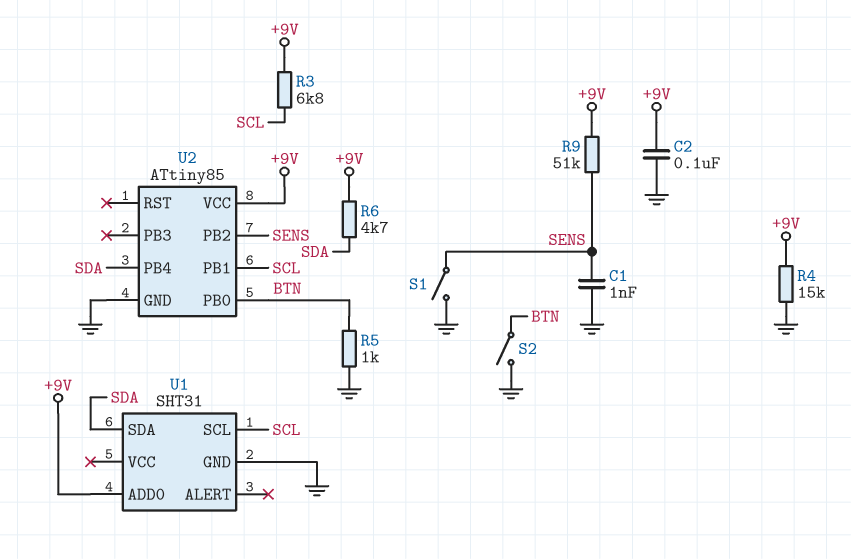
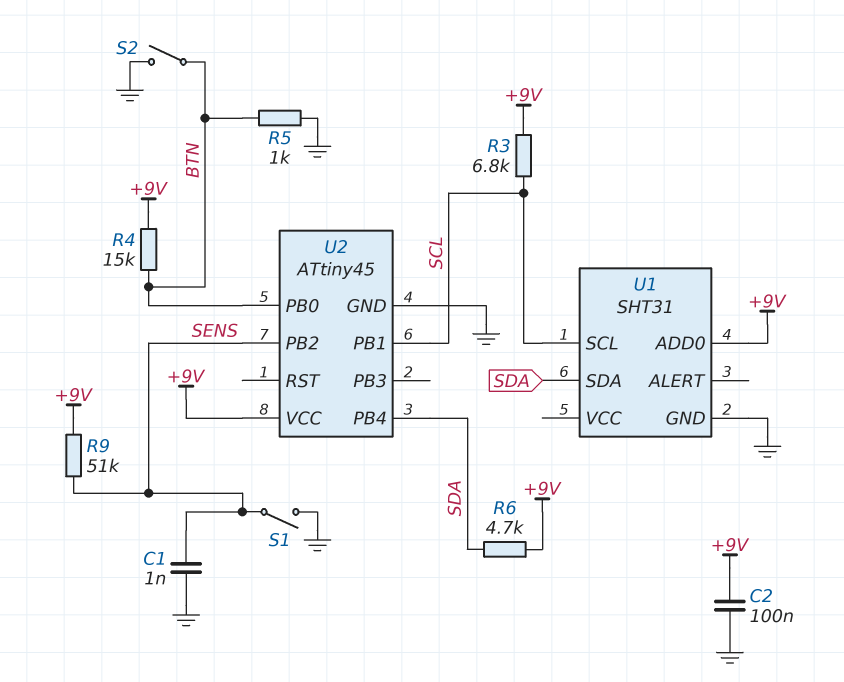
R4: 15k (+9V, GND) -> 15k (+9V, BTN)
U2: ATtiny85 -> ATtiny45

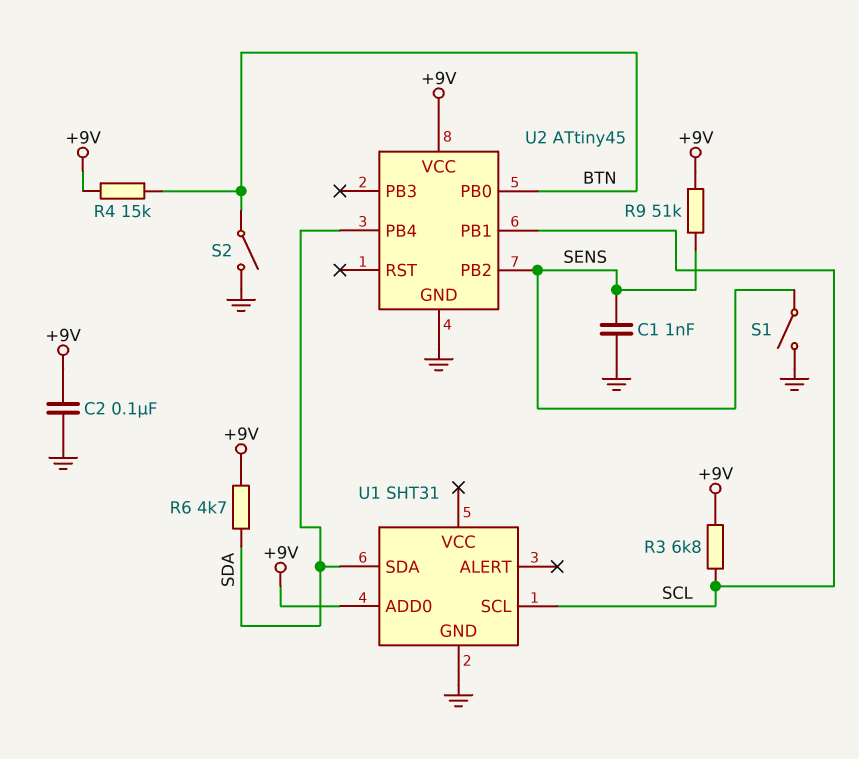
R5: 1k (BTN, GND) -> none

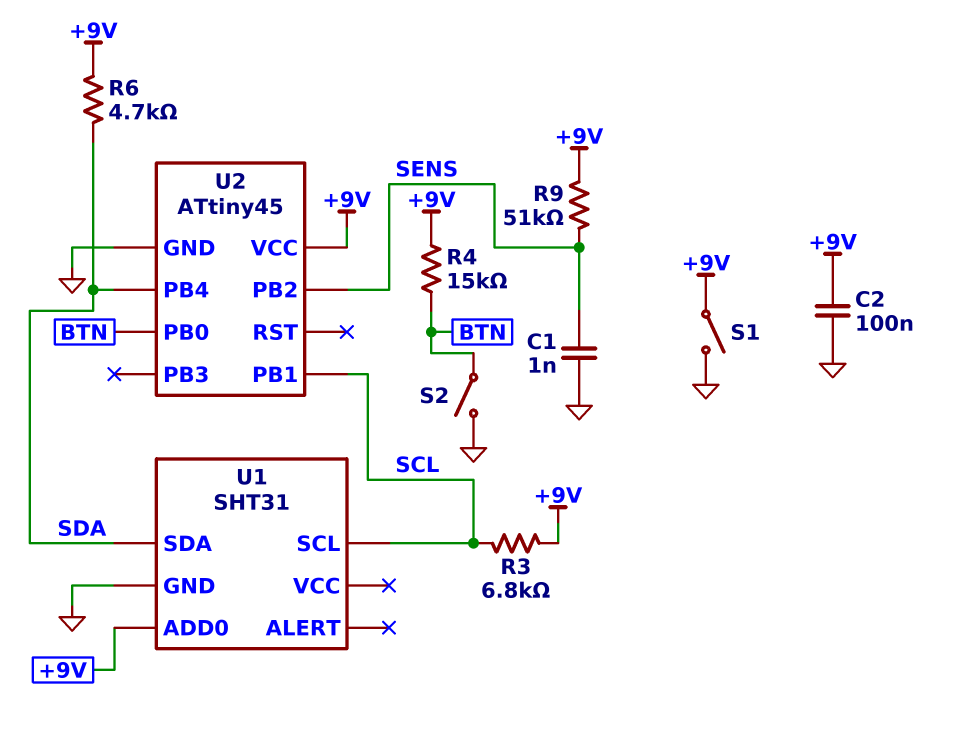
S1: switch (GND, SENS) -> switch (+9V, GND)

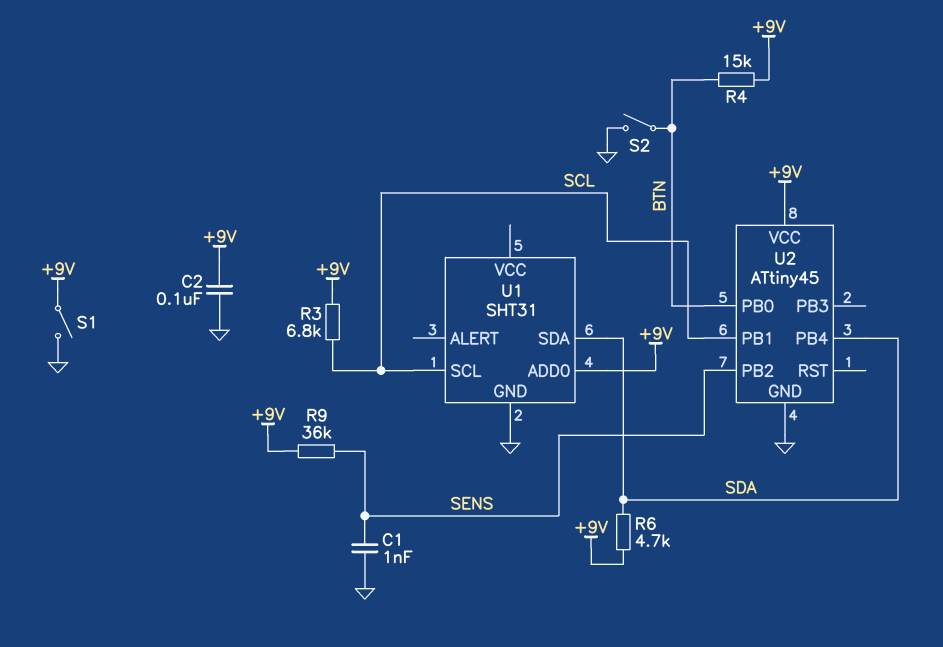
R9: 51k (+9V, SENS) -> 36k (+9V, SENS)

